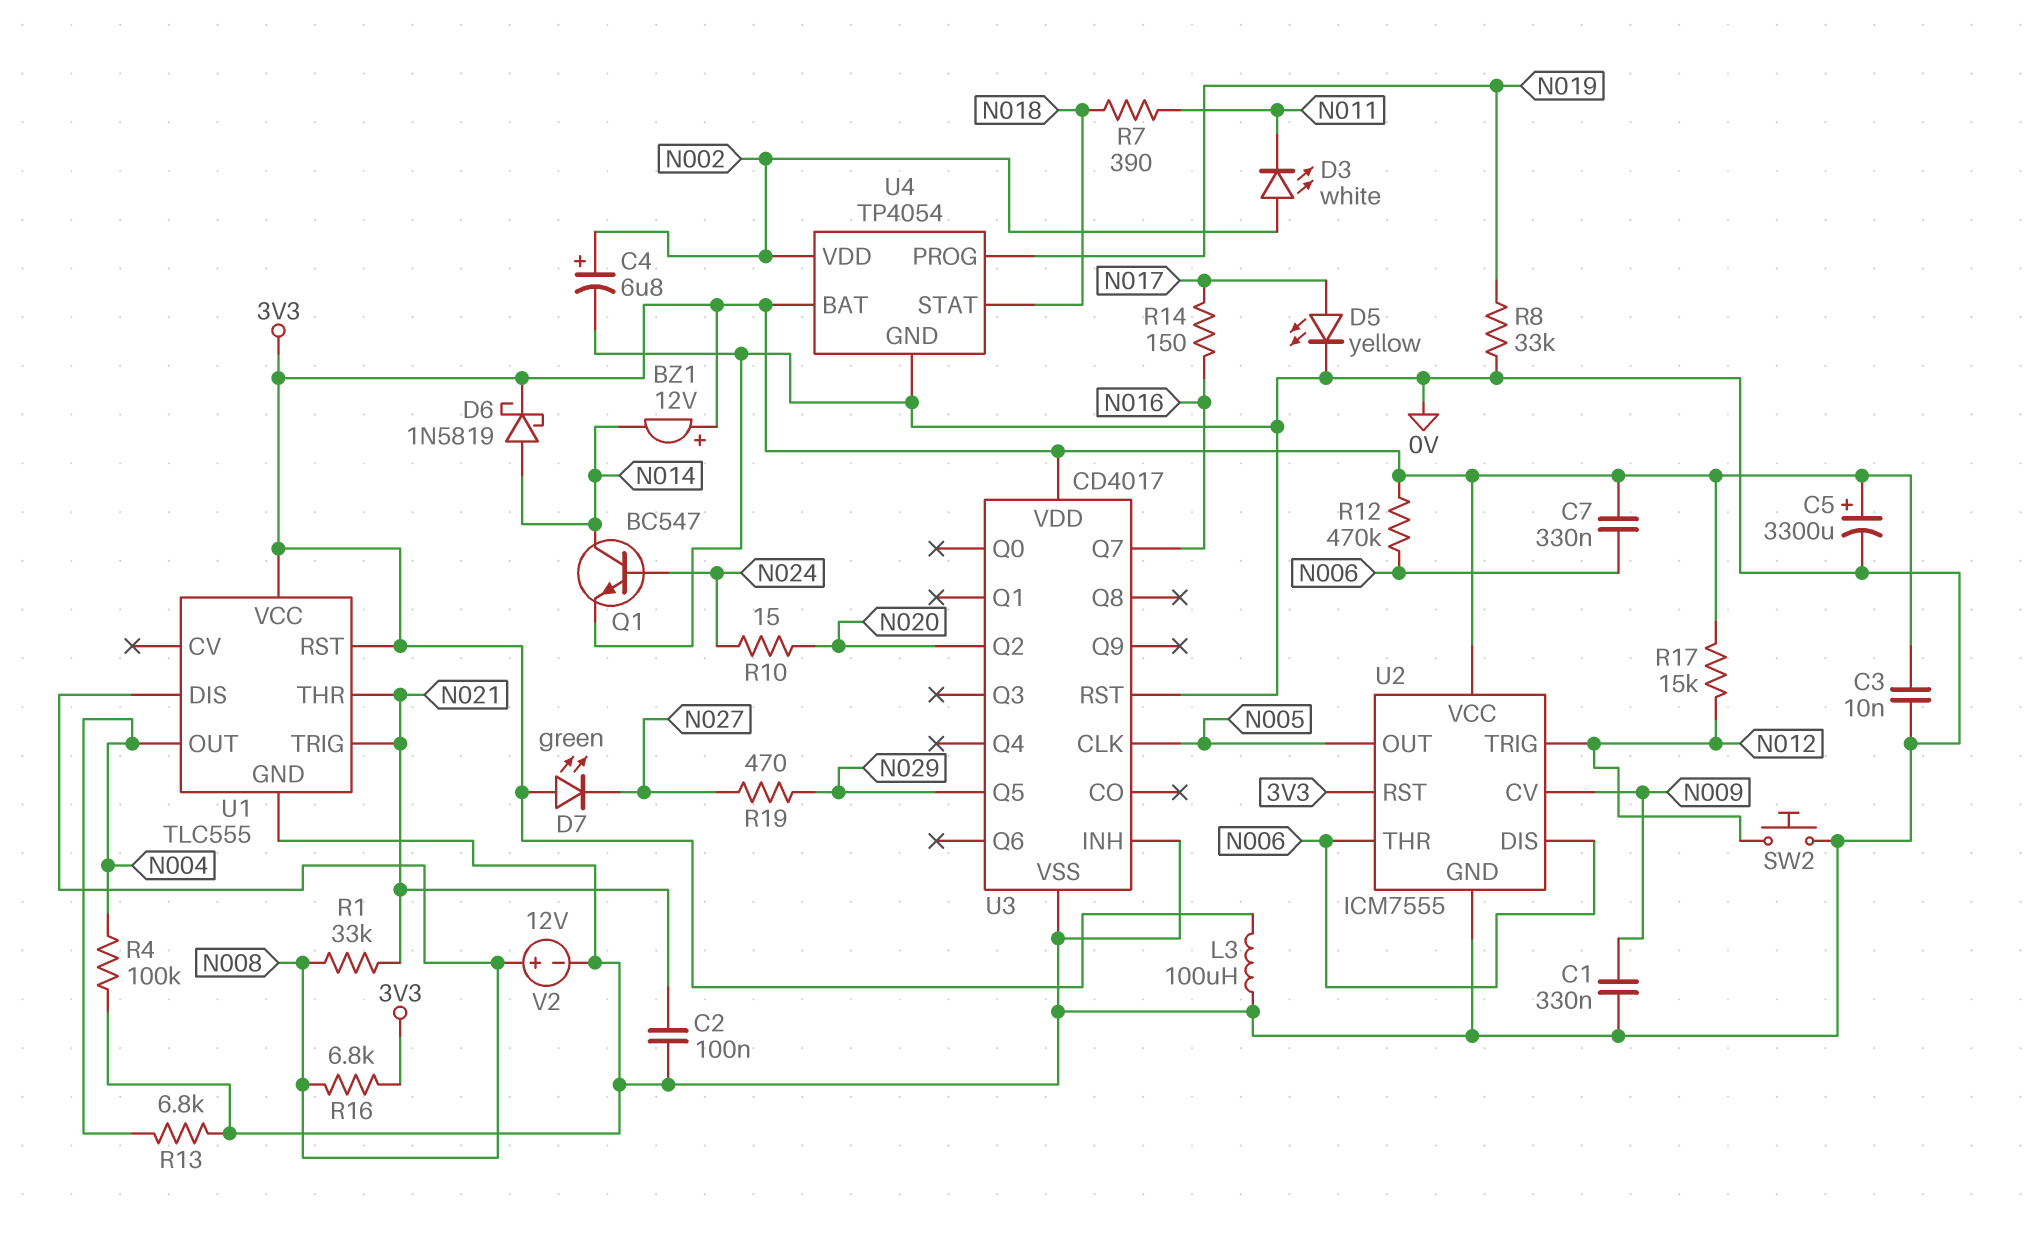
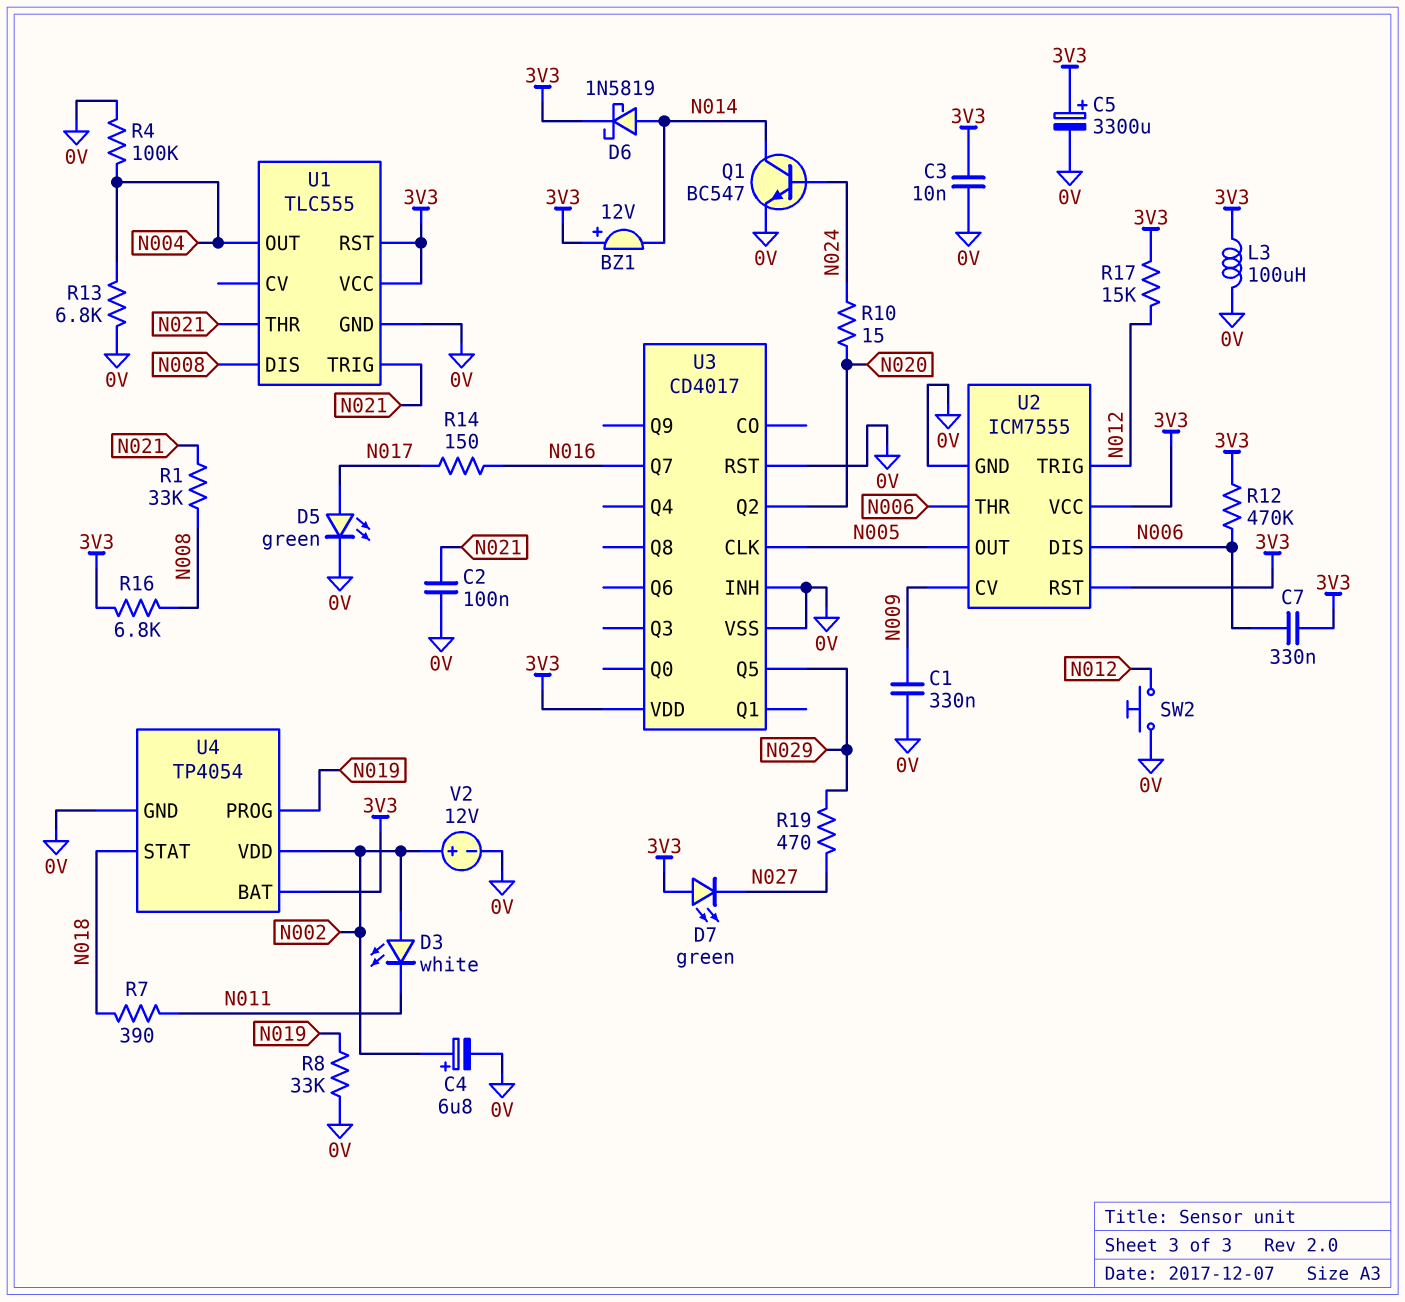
D5: LED yellow (A N017, K 0V) -> LED green (A N017, K 0V)
V2: 12V (plus N008, minus 0V) -> 12V (plus N002, minus 0V)

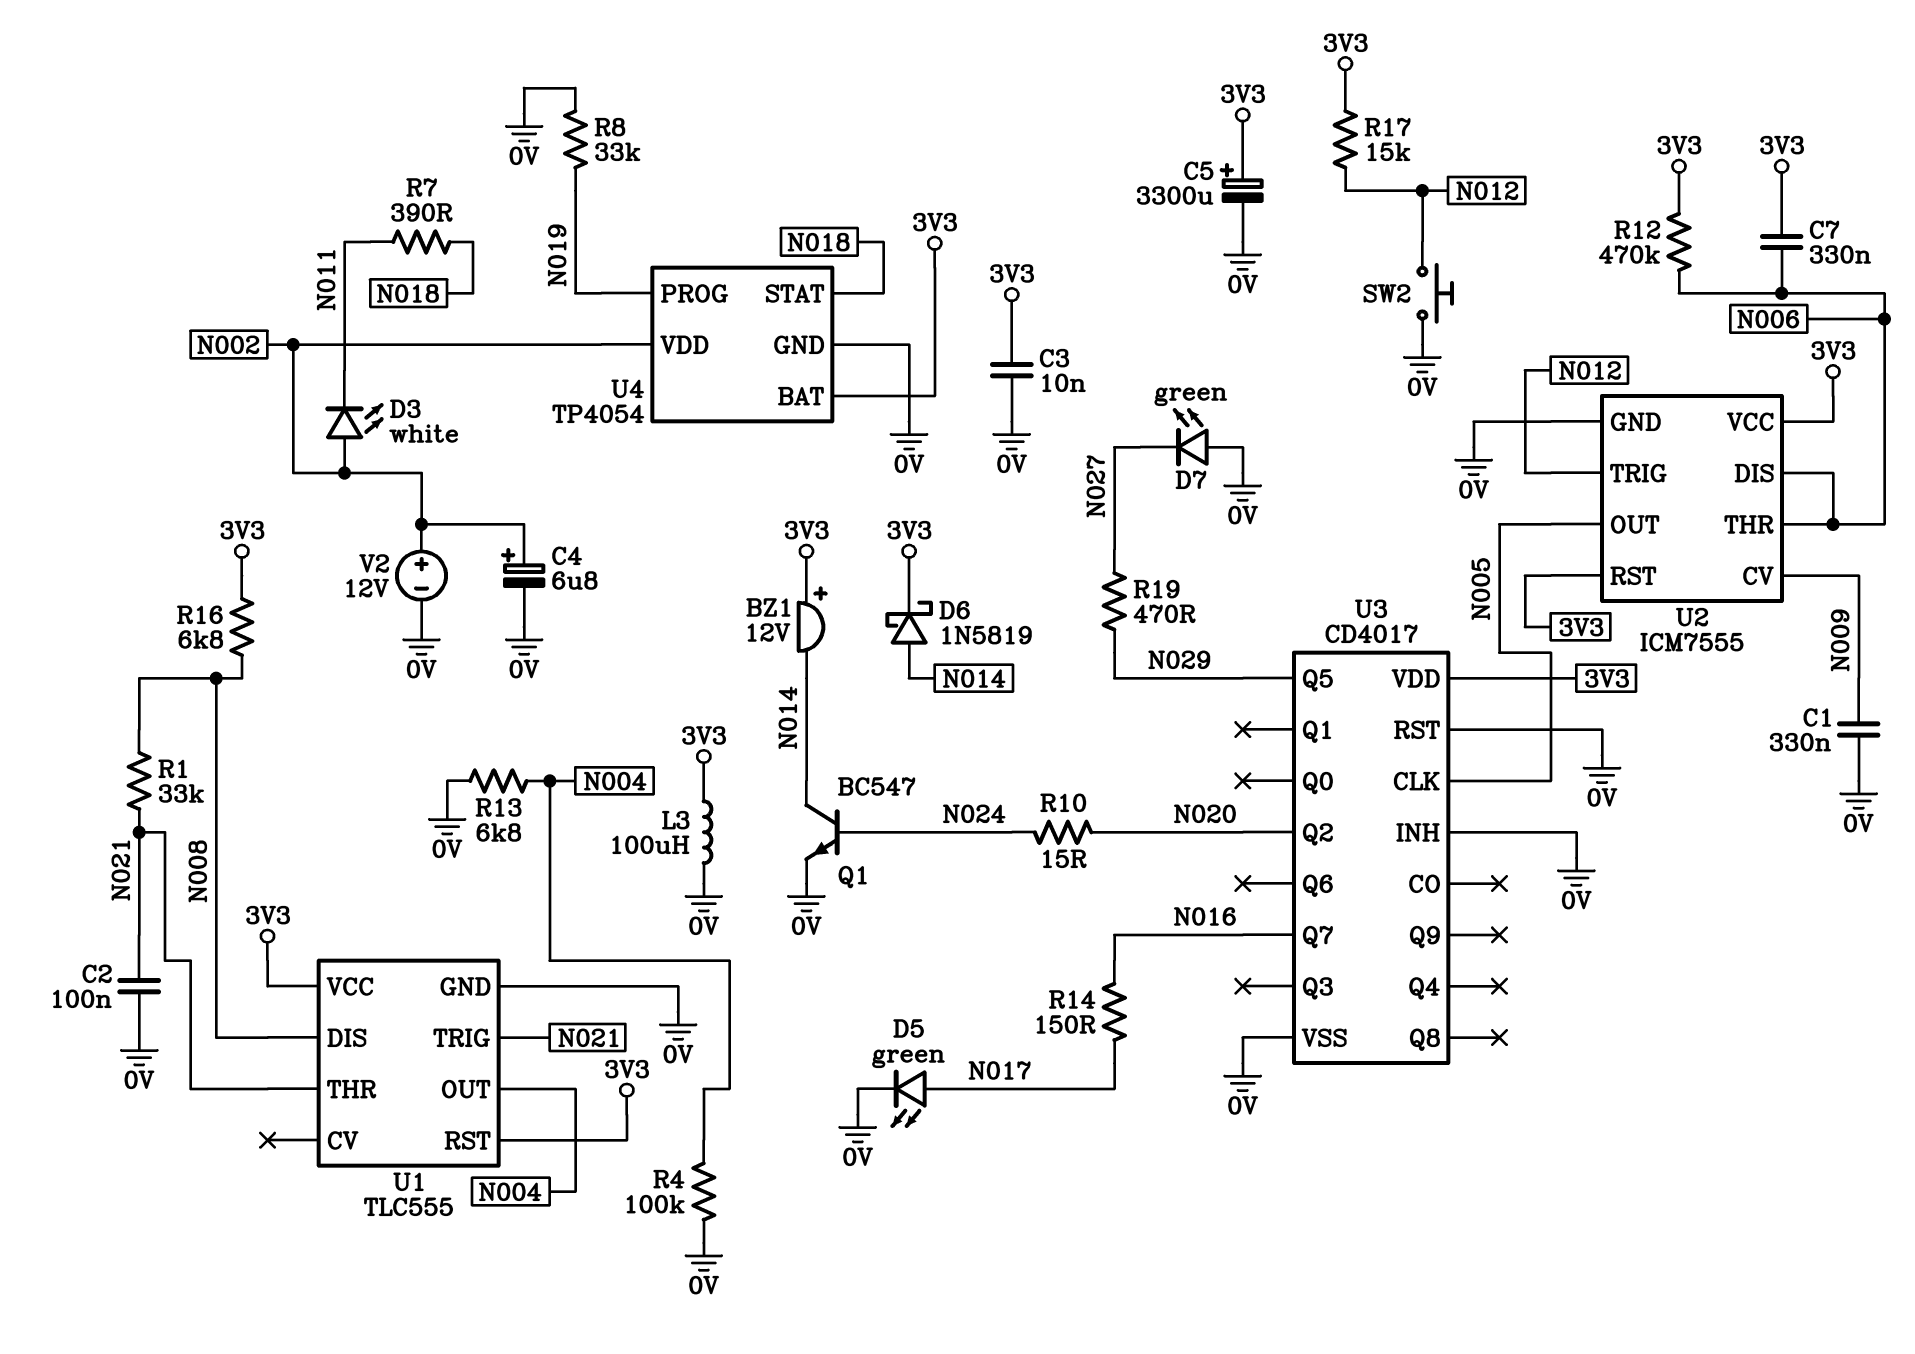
D7: LED green (A 3V3, K N027) -> LED green (A 0V, K N027)

